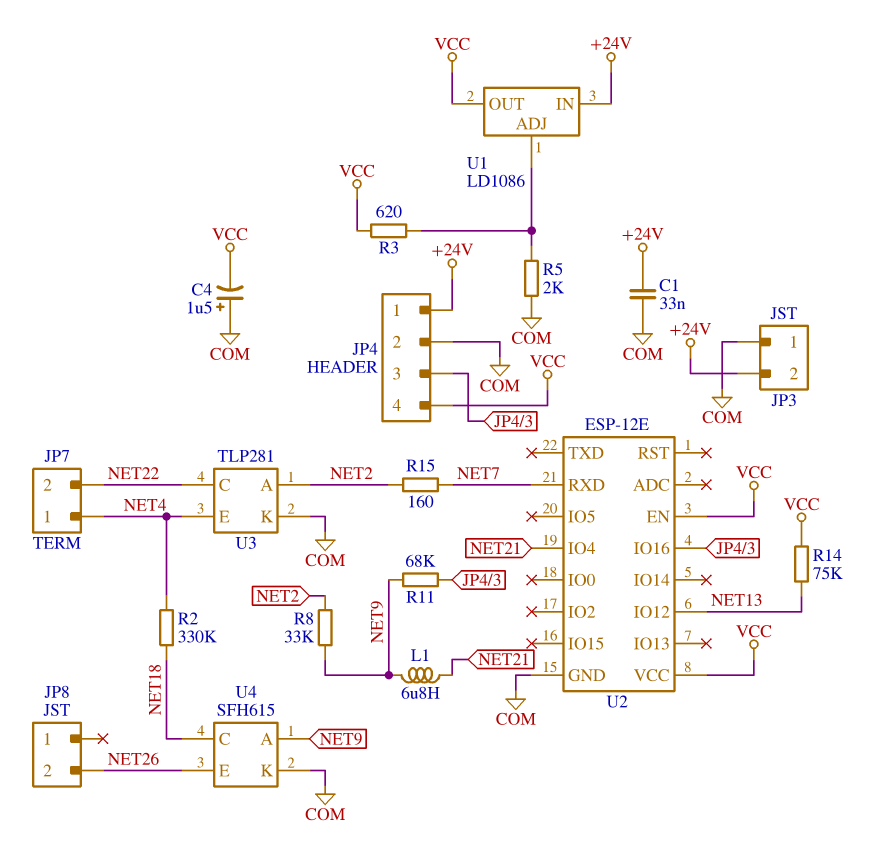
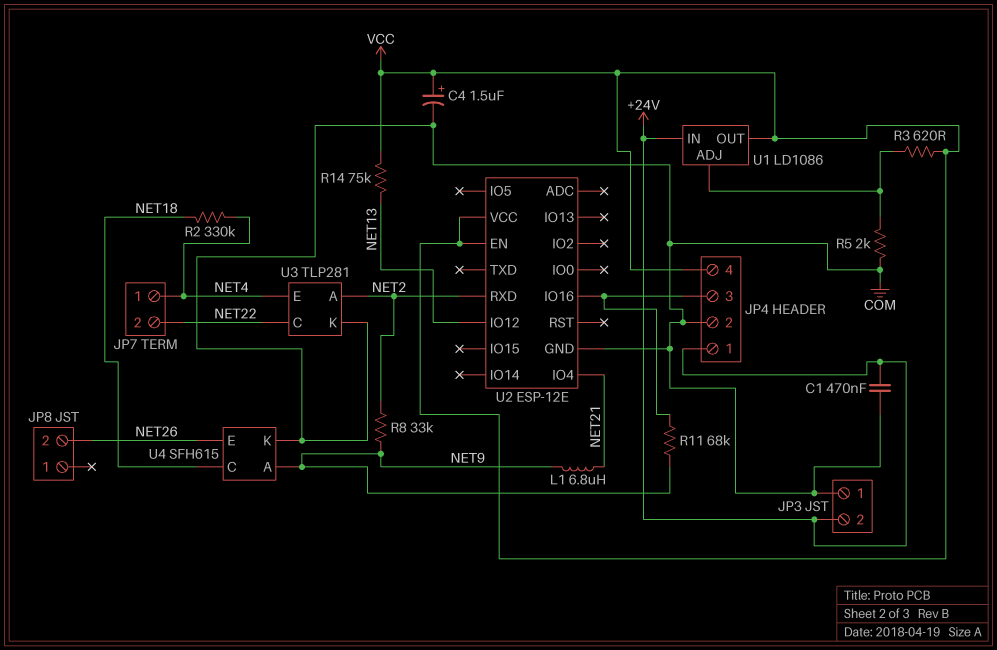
C1: 33nF (+24V, COM) -> 470nF (+24V, COM)
C4: 1.5uF (plus COM, minus VCC) -> 1.5uF (plus VCC, minus COM)
R15: 160 (NET2, NET7) -> none
U2 pin RXD: NET7 -> NET2

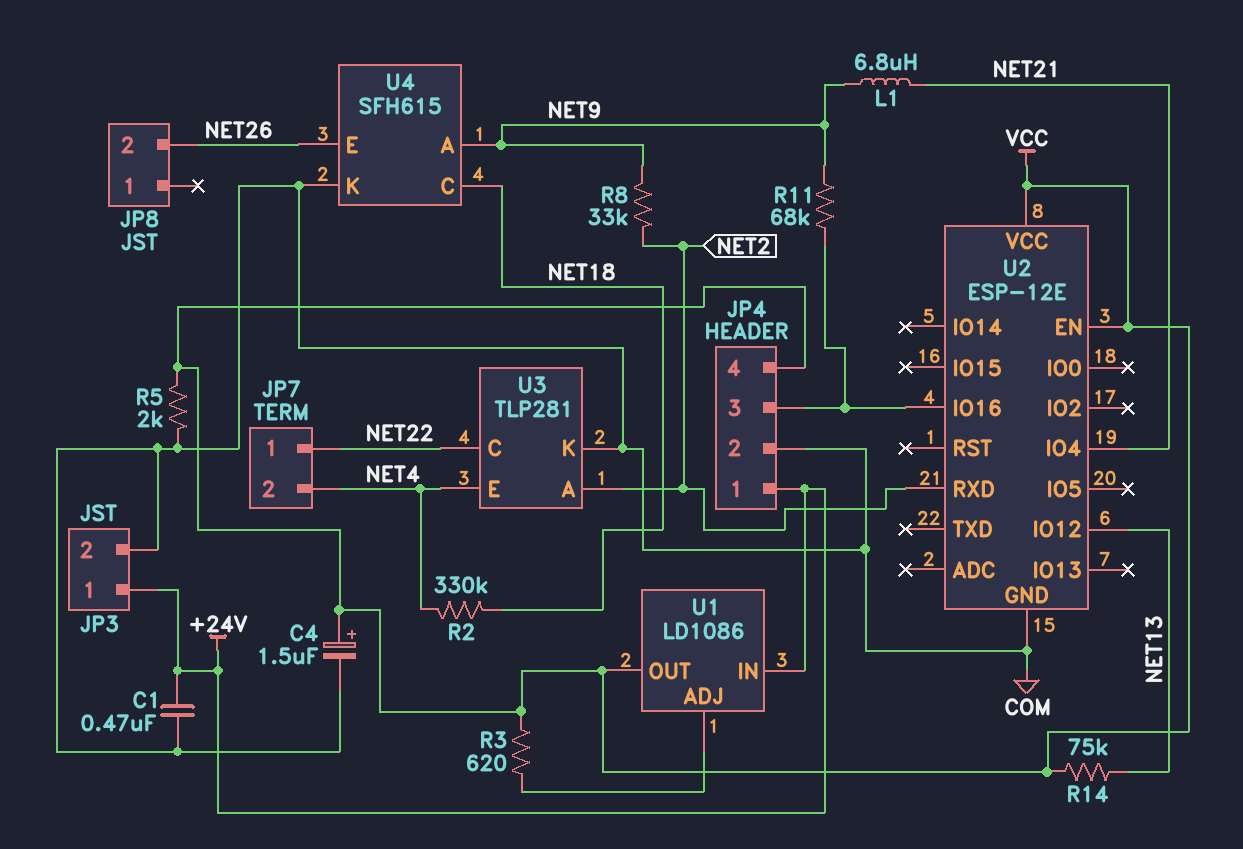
JP3 pin 1: COM -> +24V
JP3 pin 2: +24V -> COM
JP7 pin 1: NET4 -> NET22
JP7 pin 2: NET22 -> NET4
R5: 2k (COM, U1/ADJ) -> 2k (COM, VCC)

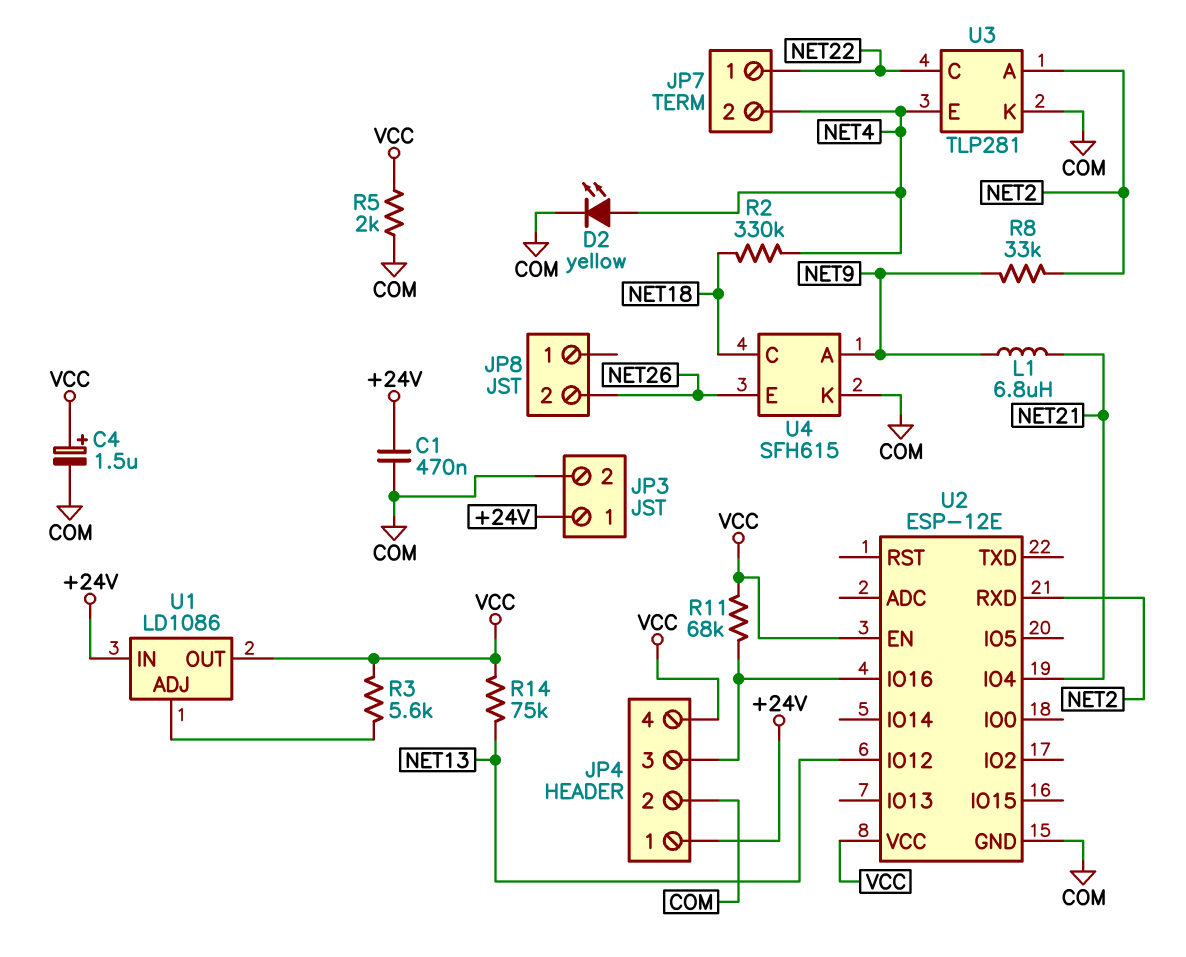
D2: none -> LED yellow (A NET4, K COM)
R3: 620 (U1/ADJ, VCC) -> 5.6k (U1/ADJ, VCC)
R11: 68k (JP4/3, NET9) -> 68k (JP4/3, VCC)

